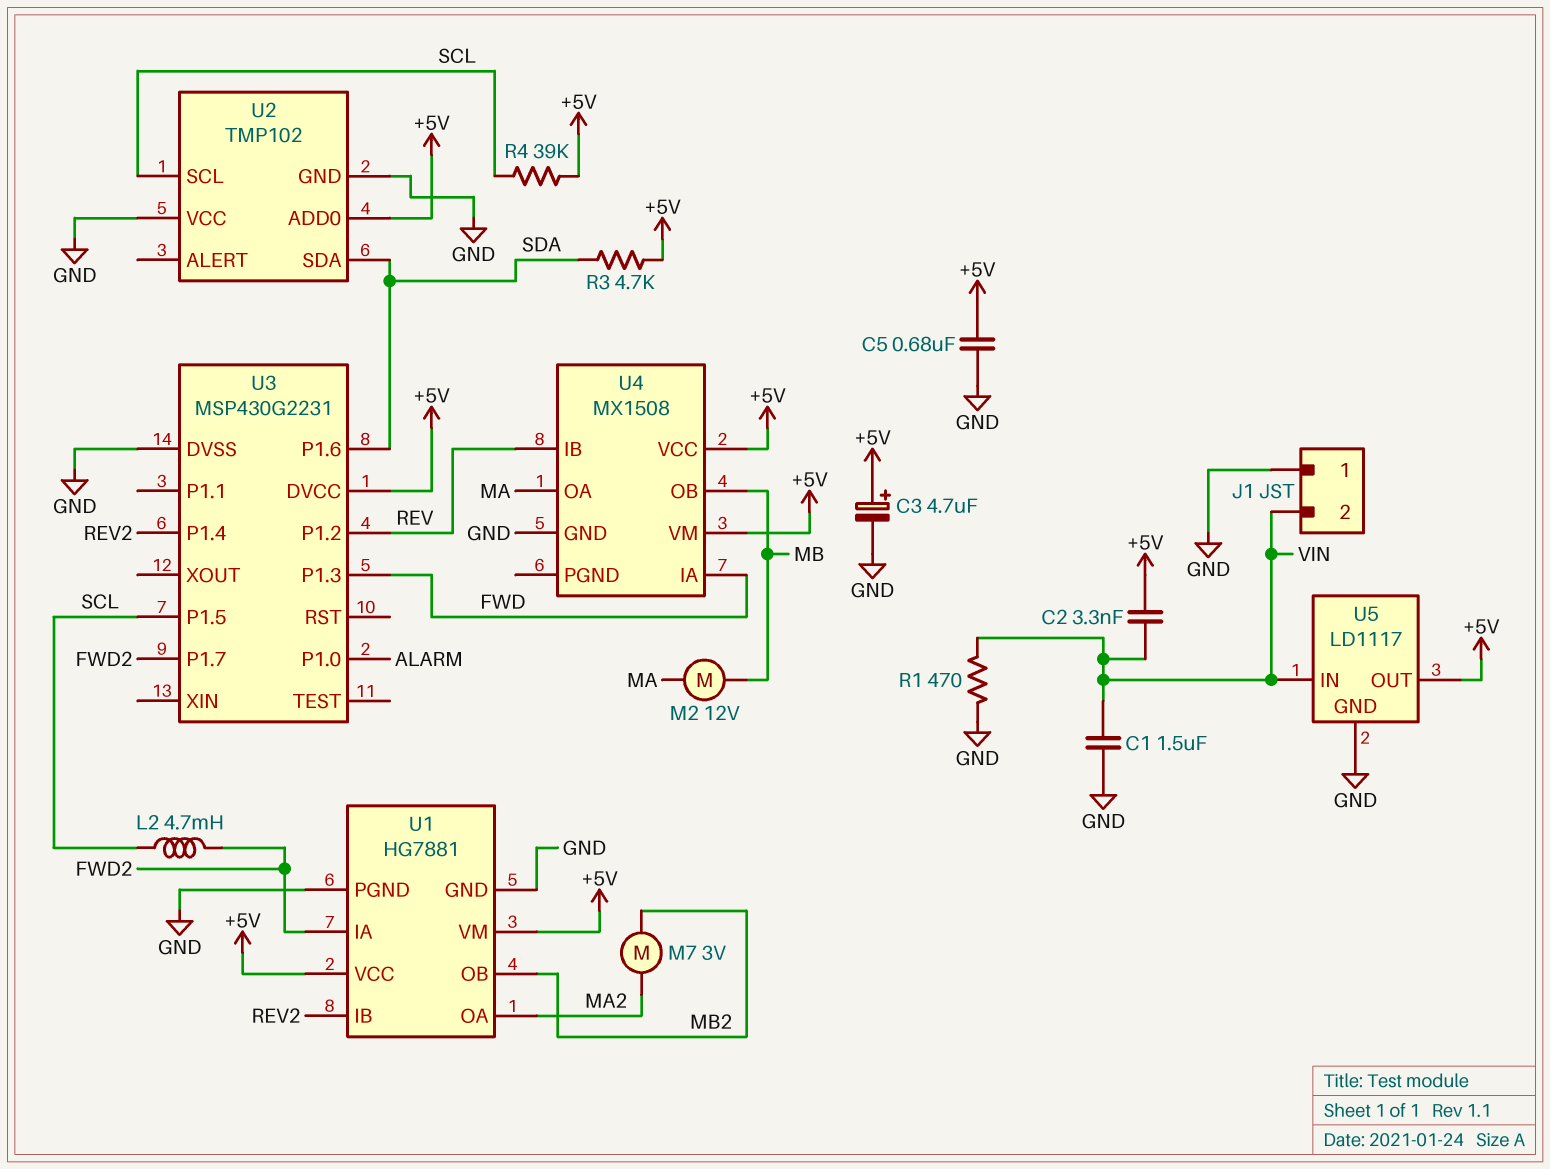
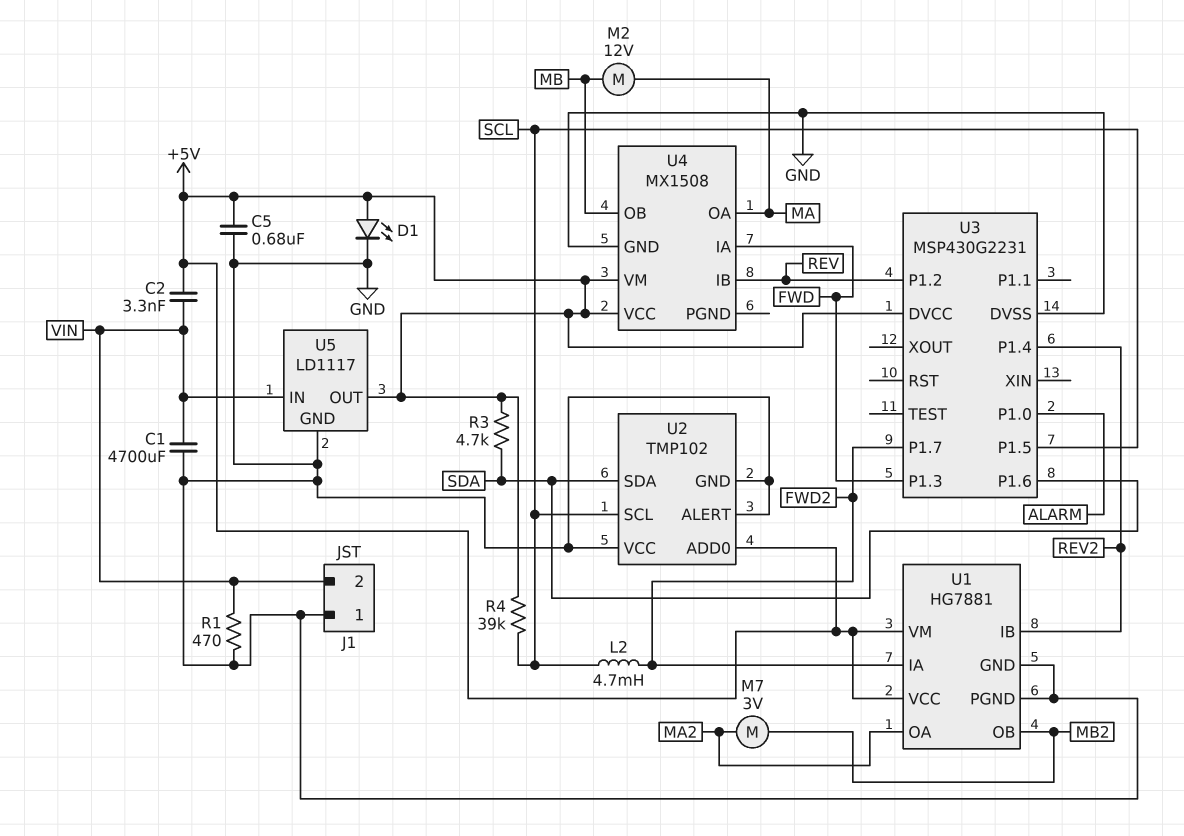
C1: 1.5uF (GND, VIN) -> 4700uF (GND, VIN)
C3: 4.7uF (plus +5V, minus GND) -> none
D1: none -> LED (A +5V, K GND)
U2 pin ALERT: none -> GND

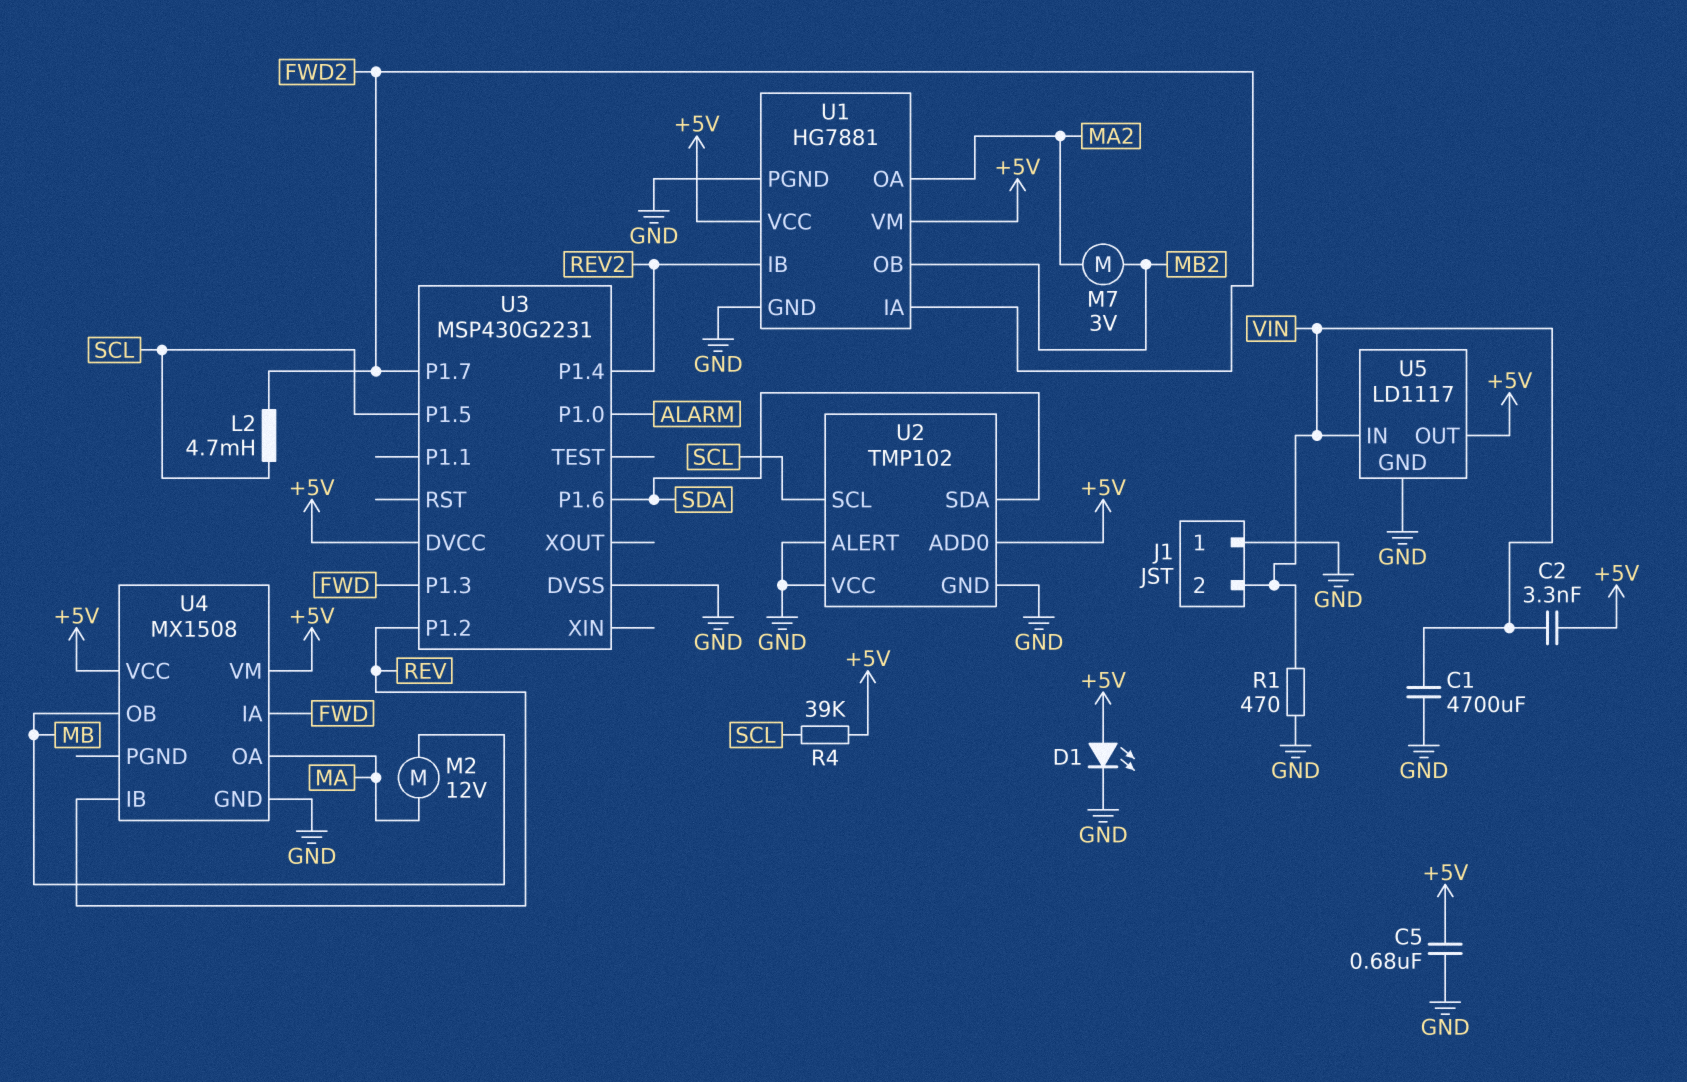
R3: 4.7k (+5V, SDA) -> none

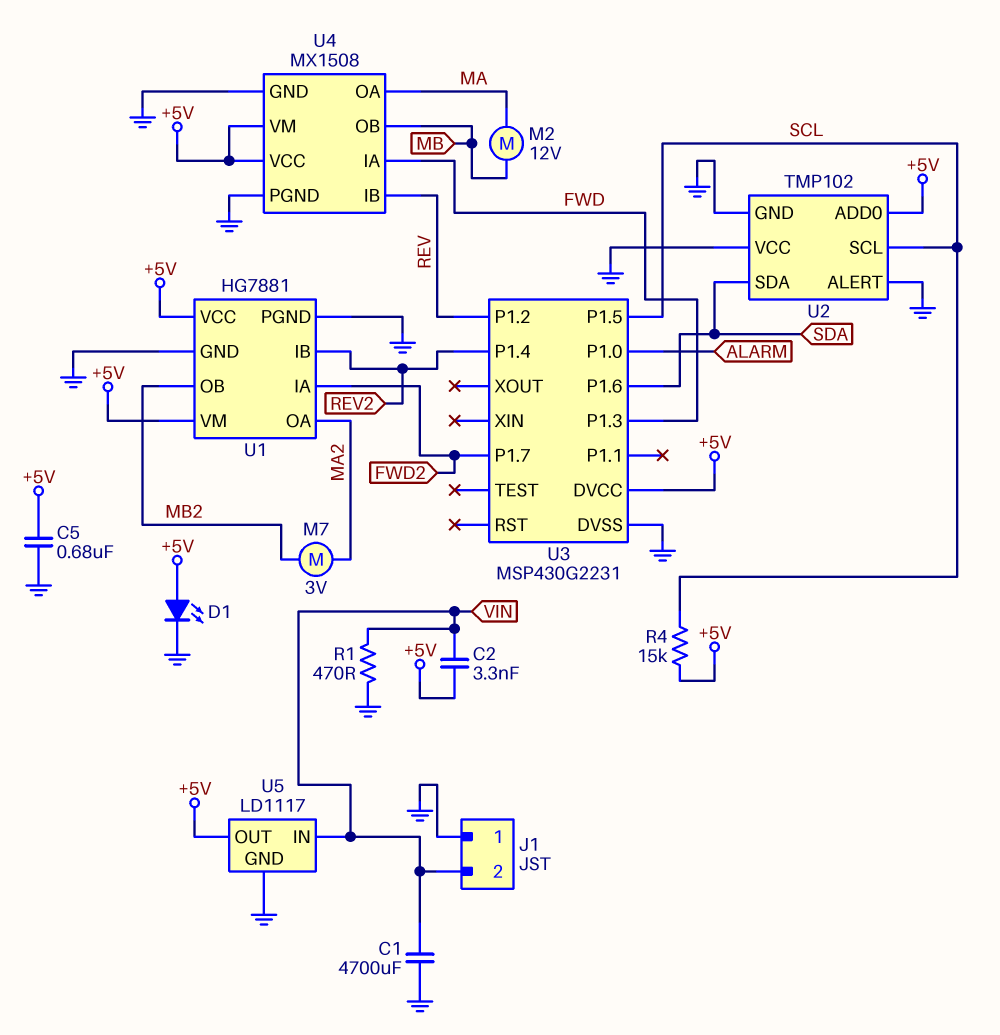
L2: 4.7mH (FWD2, SCL) -> none
R4: 39k (+5V, SCL) -> 15k (+5V, SCL)
U4 pin PGND: none -> GND

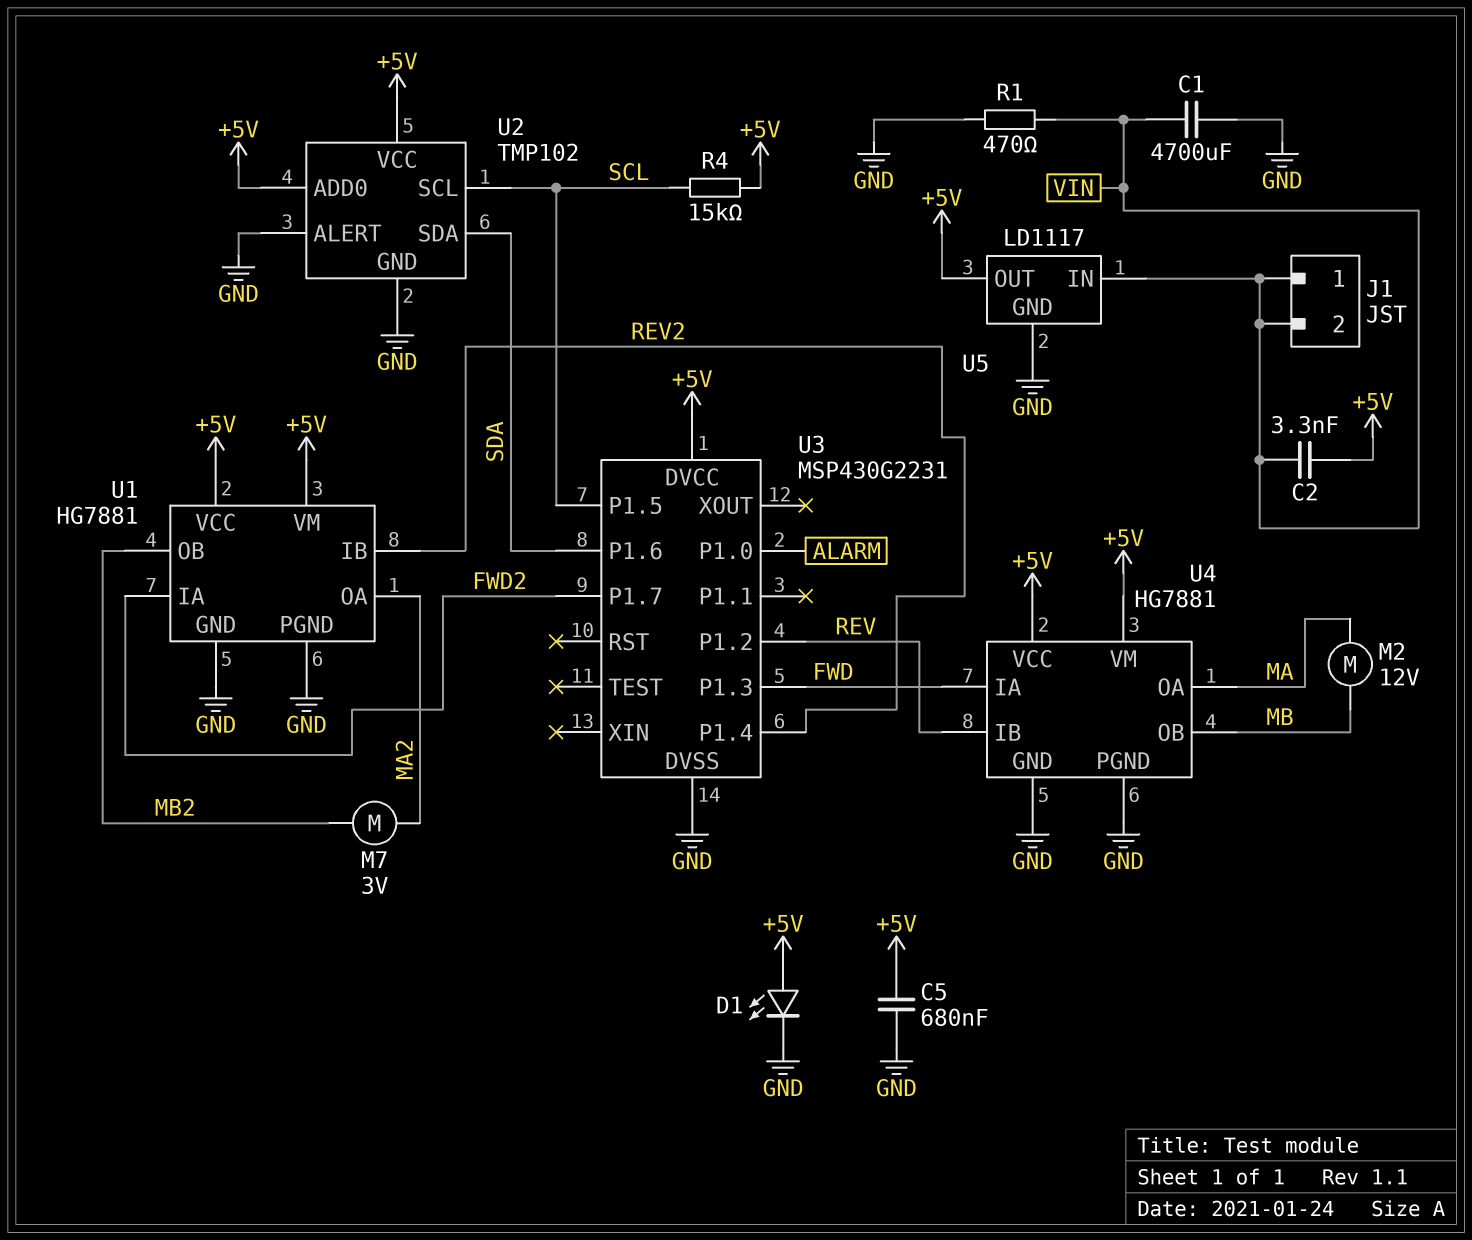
J1 pin 1: GND -> VIN
U2 pin VCC: GND -> +5V
U4: MX1508 -> HG7881

